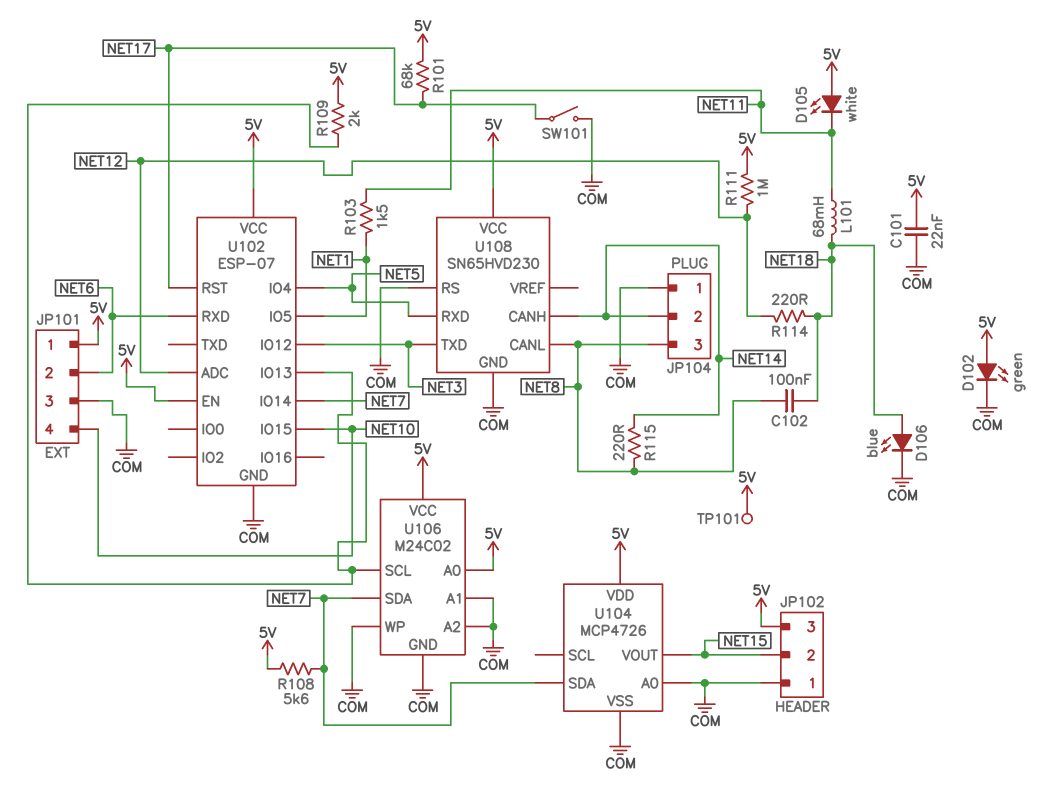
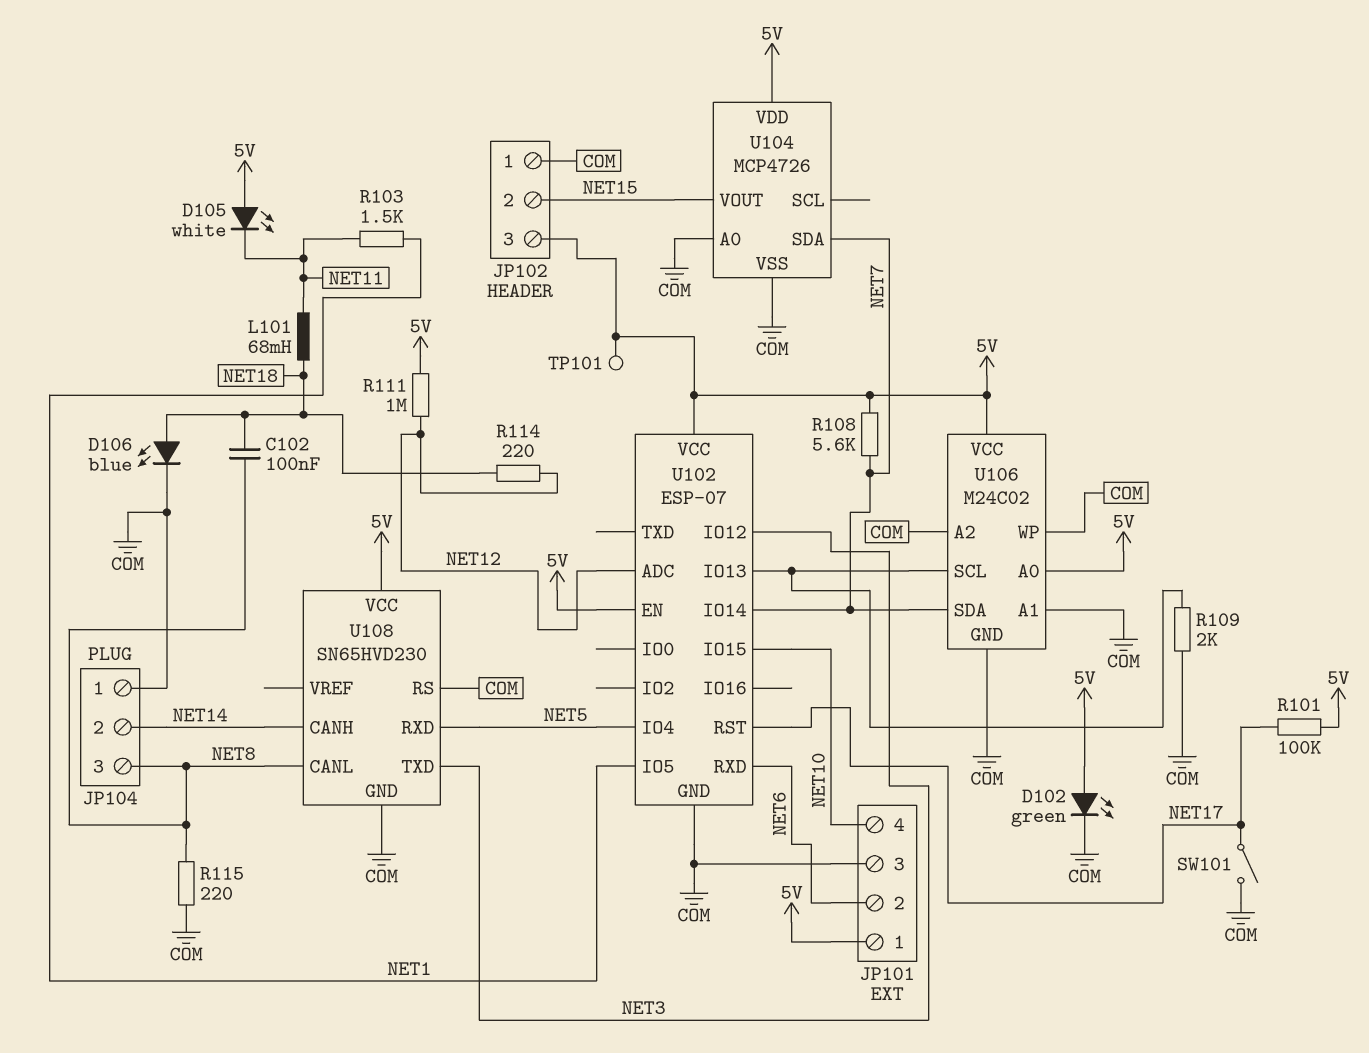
C101: 22nF (5V, COM) -> none
R101: 68k (5V, NET17) -> 100k (5V, NET17)
R109: 2k (5V, U102/IO13) -> 2k (COM, U102/IO13)
R115: 220 (NET8, NET14) -> 220 (COM, NET8)

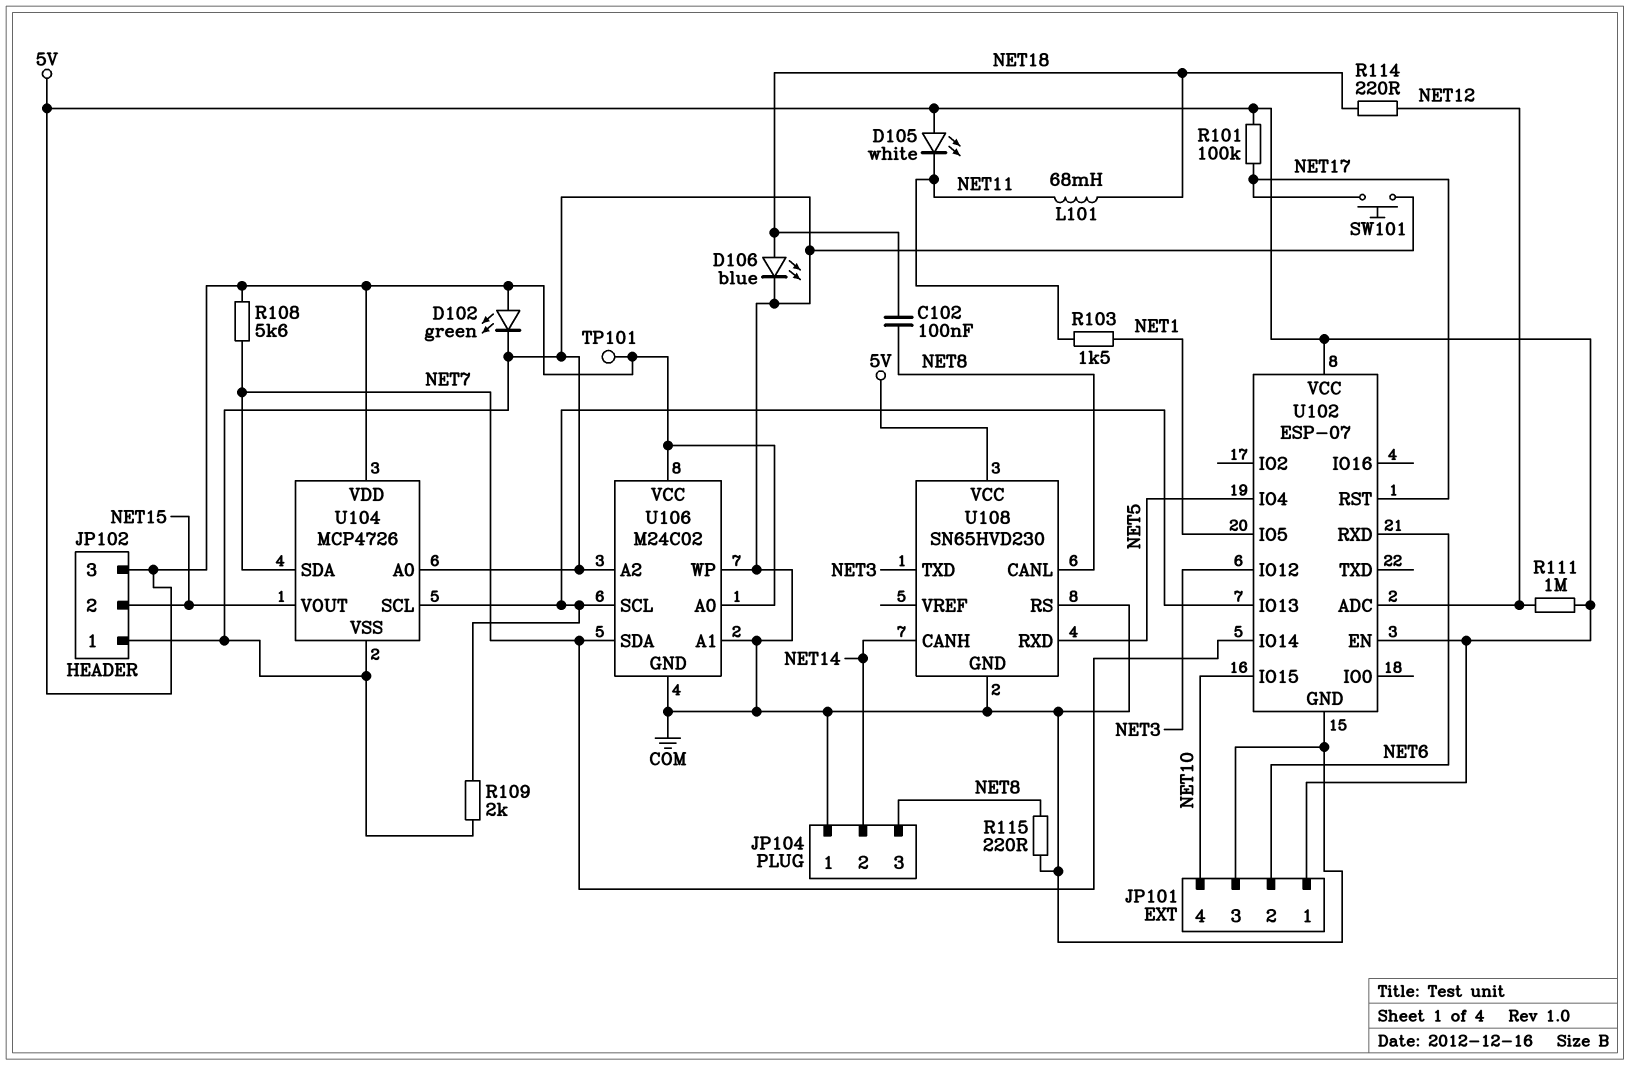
SW101: switch (COM, NET17) -> button (COM, NET17)
U104 pin SCL: none -> U102/IO13

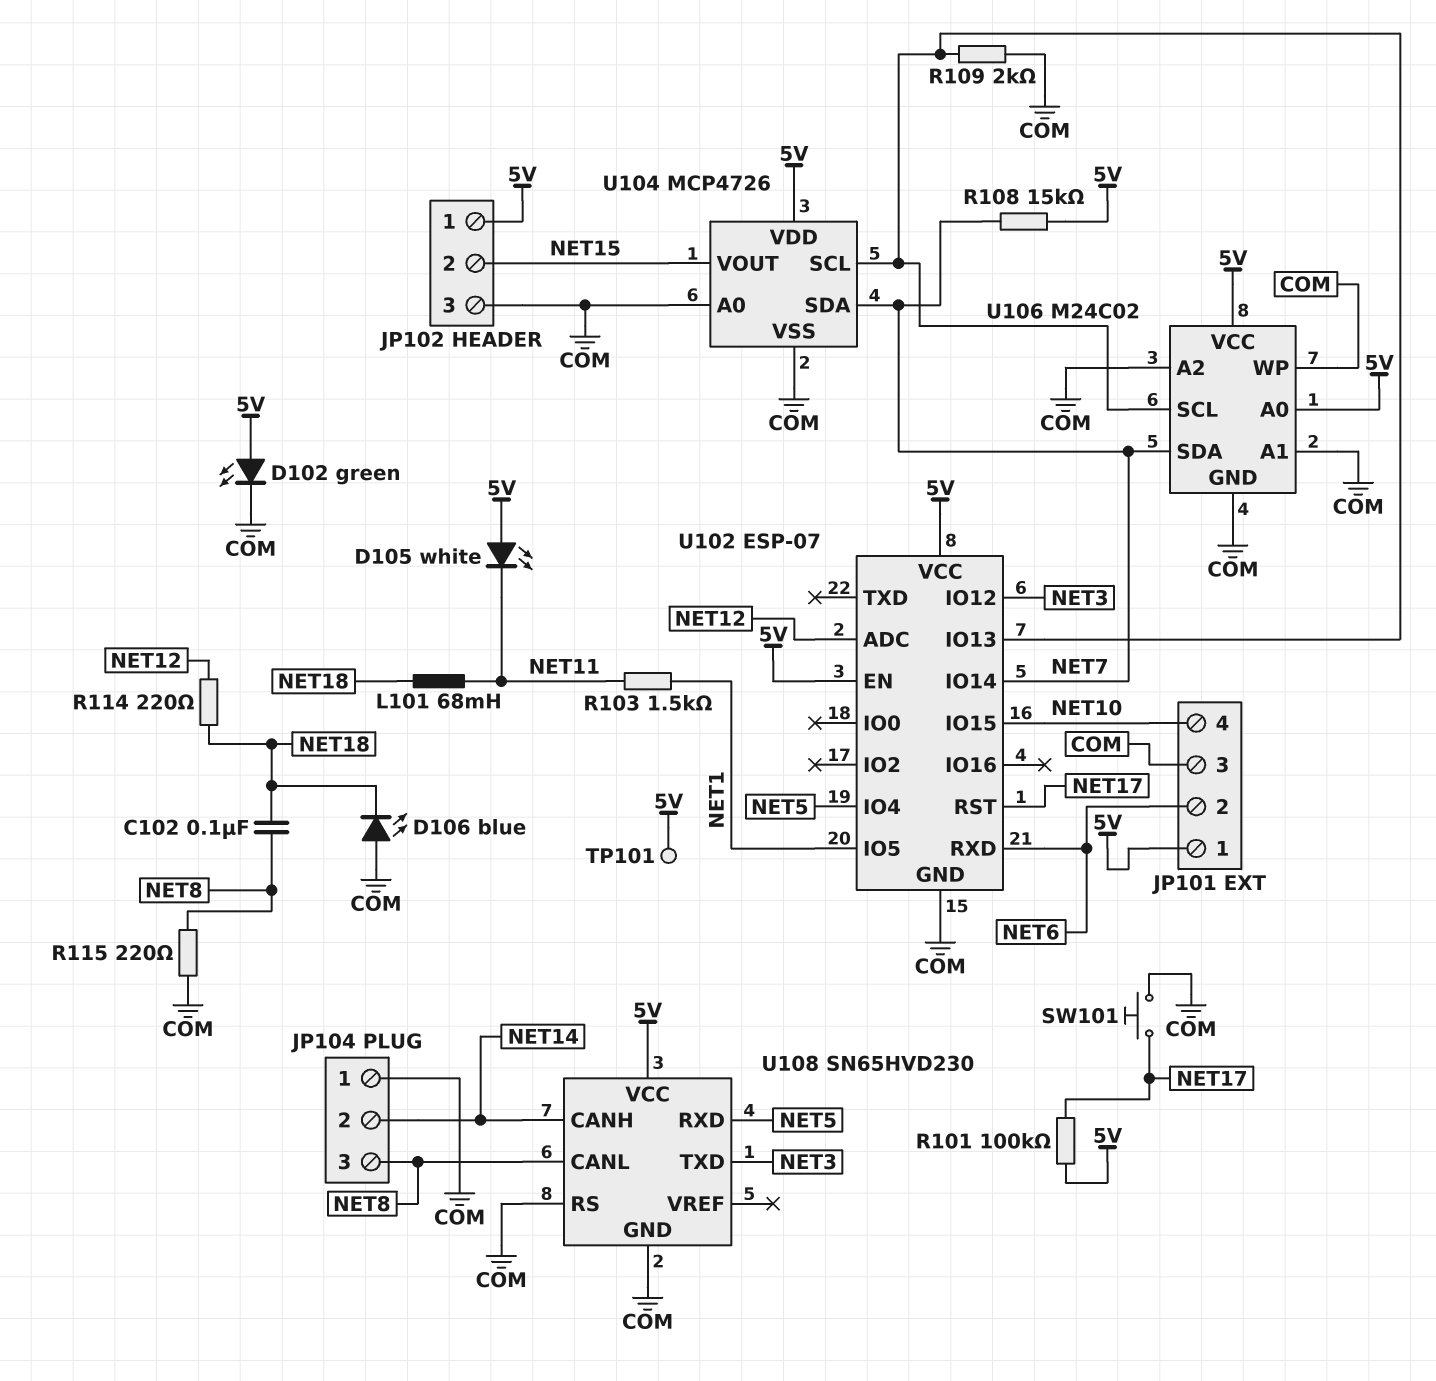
D106: LED blue (A NET18, K COM) -> LED blue (A COM, K NET18)
JP102 pin 1: COM -> 5V
JP102 pin 3: 5V -> COM
R108: 5.6k (5V, NET7) -> 15k (5V, NET7)
R111: 1M (5V, NET12) -> none

